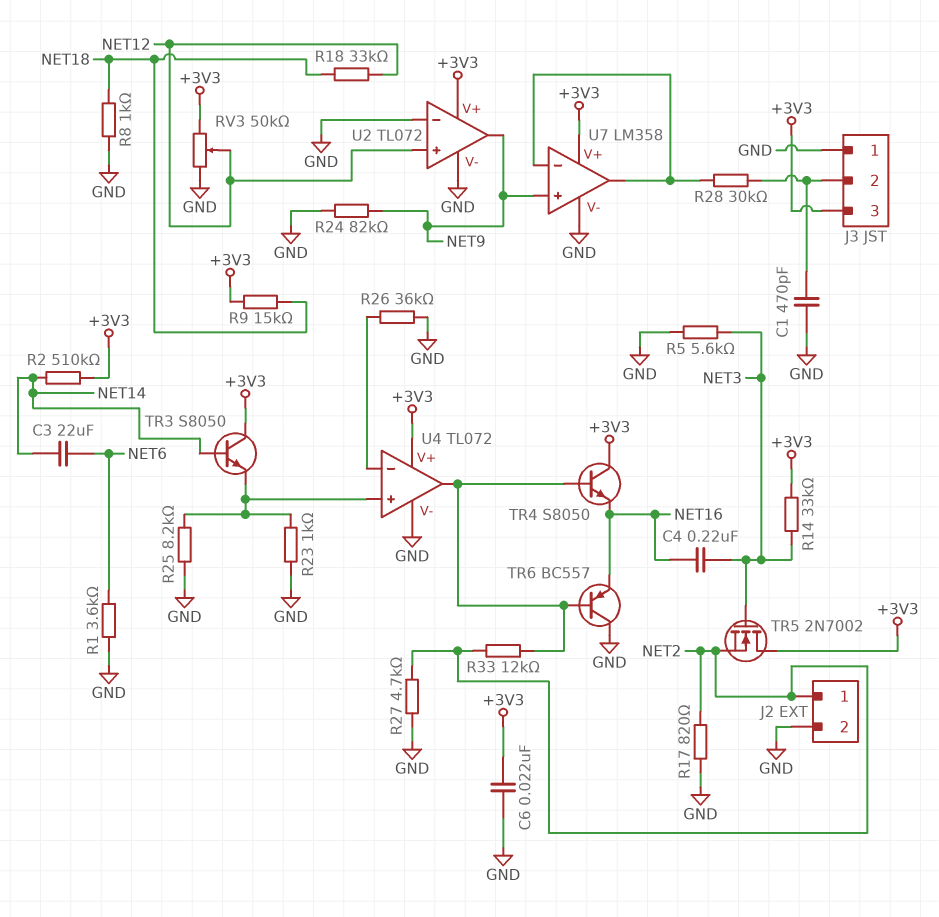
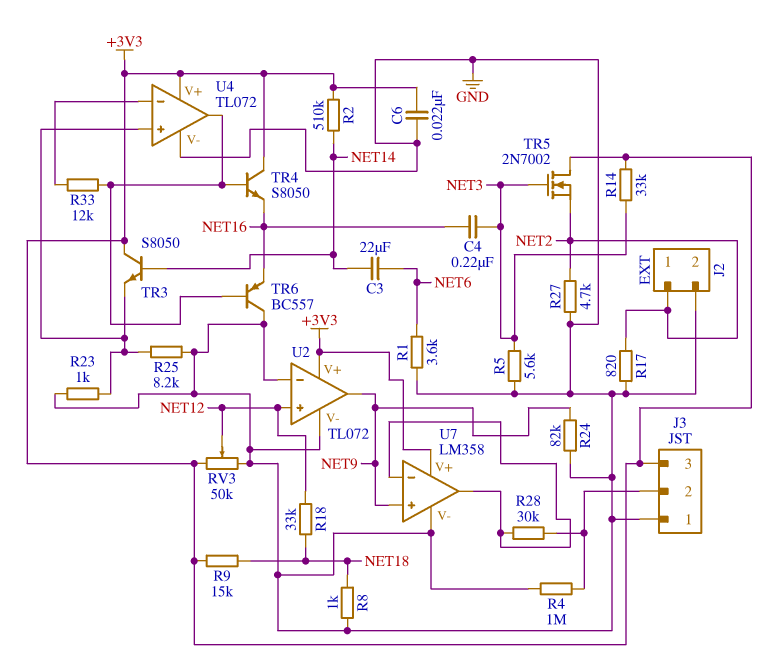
C1: 470pF (GND, J3/2) -> none
R4: none -> 1M (GND, J3/2)
R26: 36k (GND, U4/in-) -> none
R33: 12k (NET2, U4/out) -> 12k (U4/in-, U4/out)

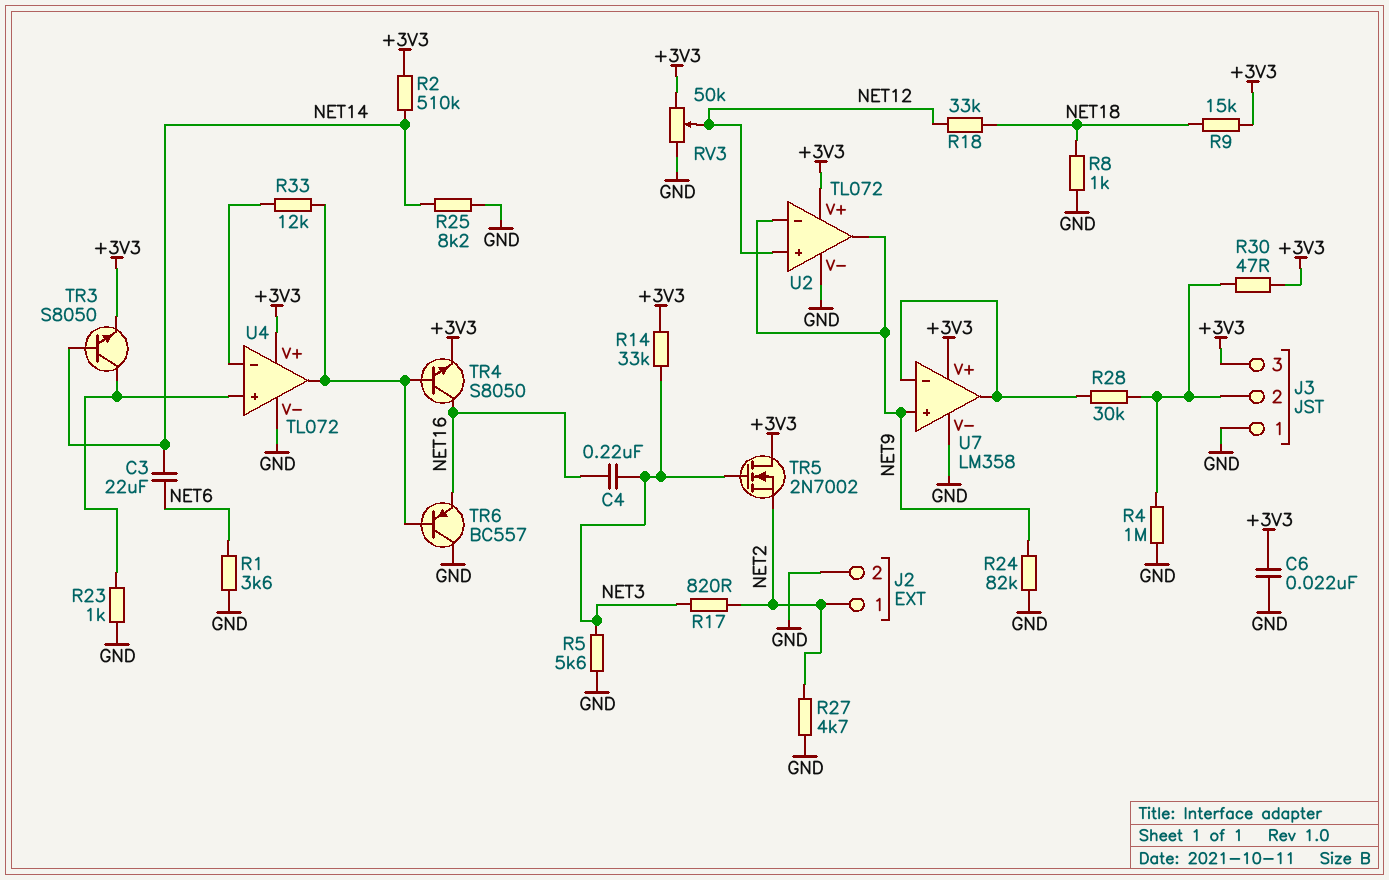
R17: 820 (GND, NET2) -> 820 (NET2, NET3)
R25: 8.2k (GND, U4/in+) -> 8.2k (GND, NET14)
R30: none -> 47 (+3V3, J3/2)
TR3: NPN S8050 (B NET14, C +3V3, E U4/in+) -> NPN S8050 (B NET14, C U4/in+, E +3V3)
TR4: NPN S8050 (B U4/out, C +3V3, E NET16) -> NPN S8050 (B U4/out, C NET16, E +3V3)
U2 pin in-: GND -> NET9

